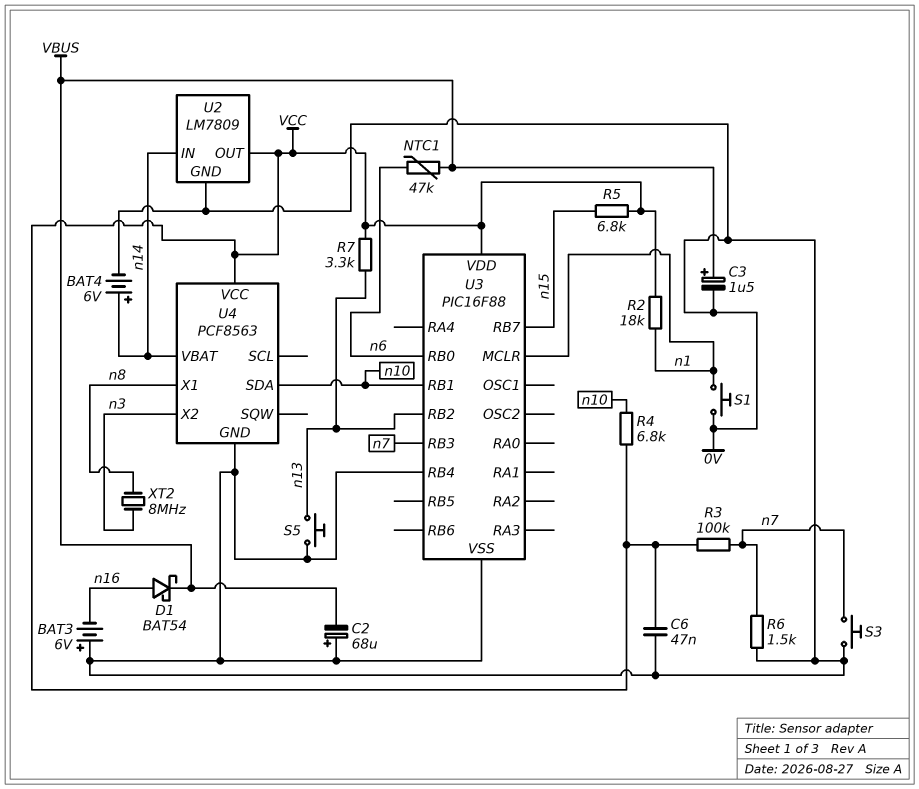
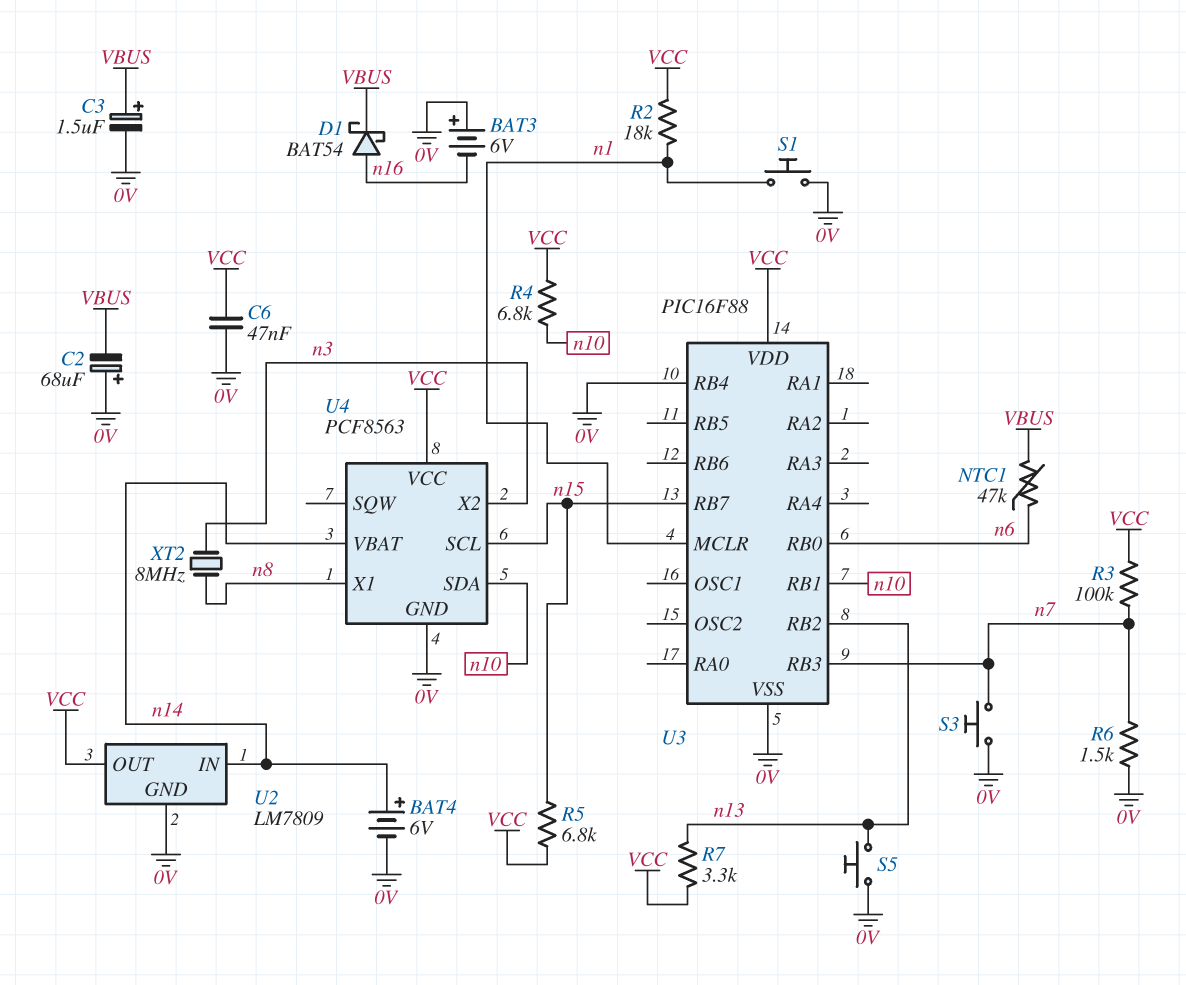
U4 pin SCL: none -> n15

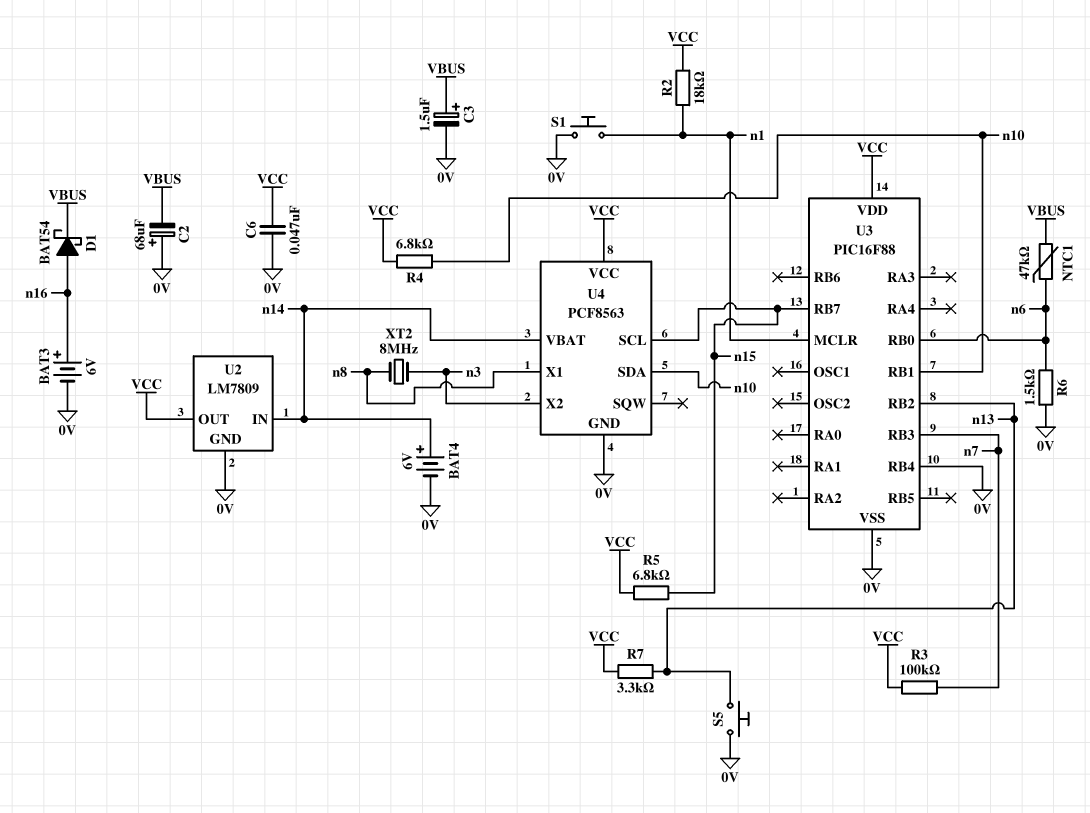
BAT3: 6V (plus 0V, minus n16) -> 6V (plus n16, minus 0V)
R6: 1.5k (0V, n7) -> 1.5k (0V, n6)
S3: button (0V, n7) -> none

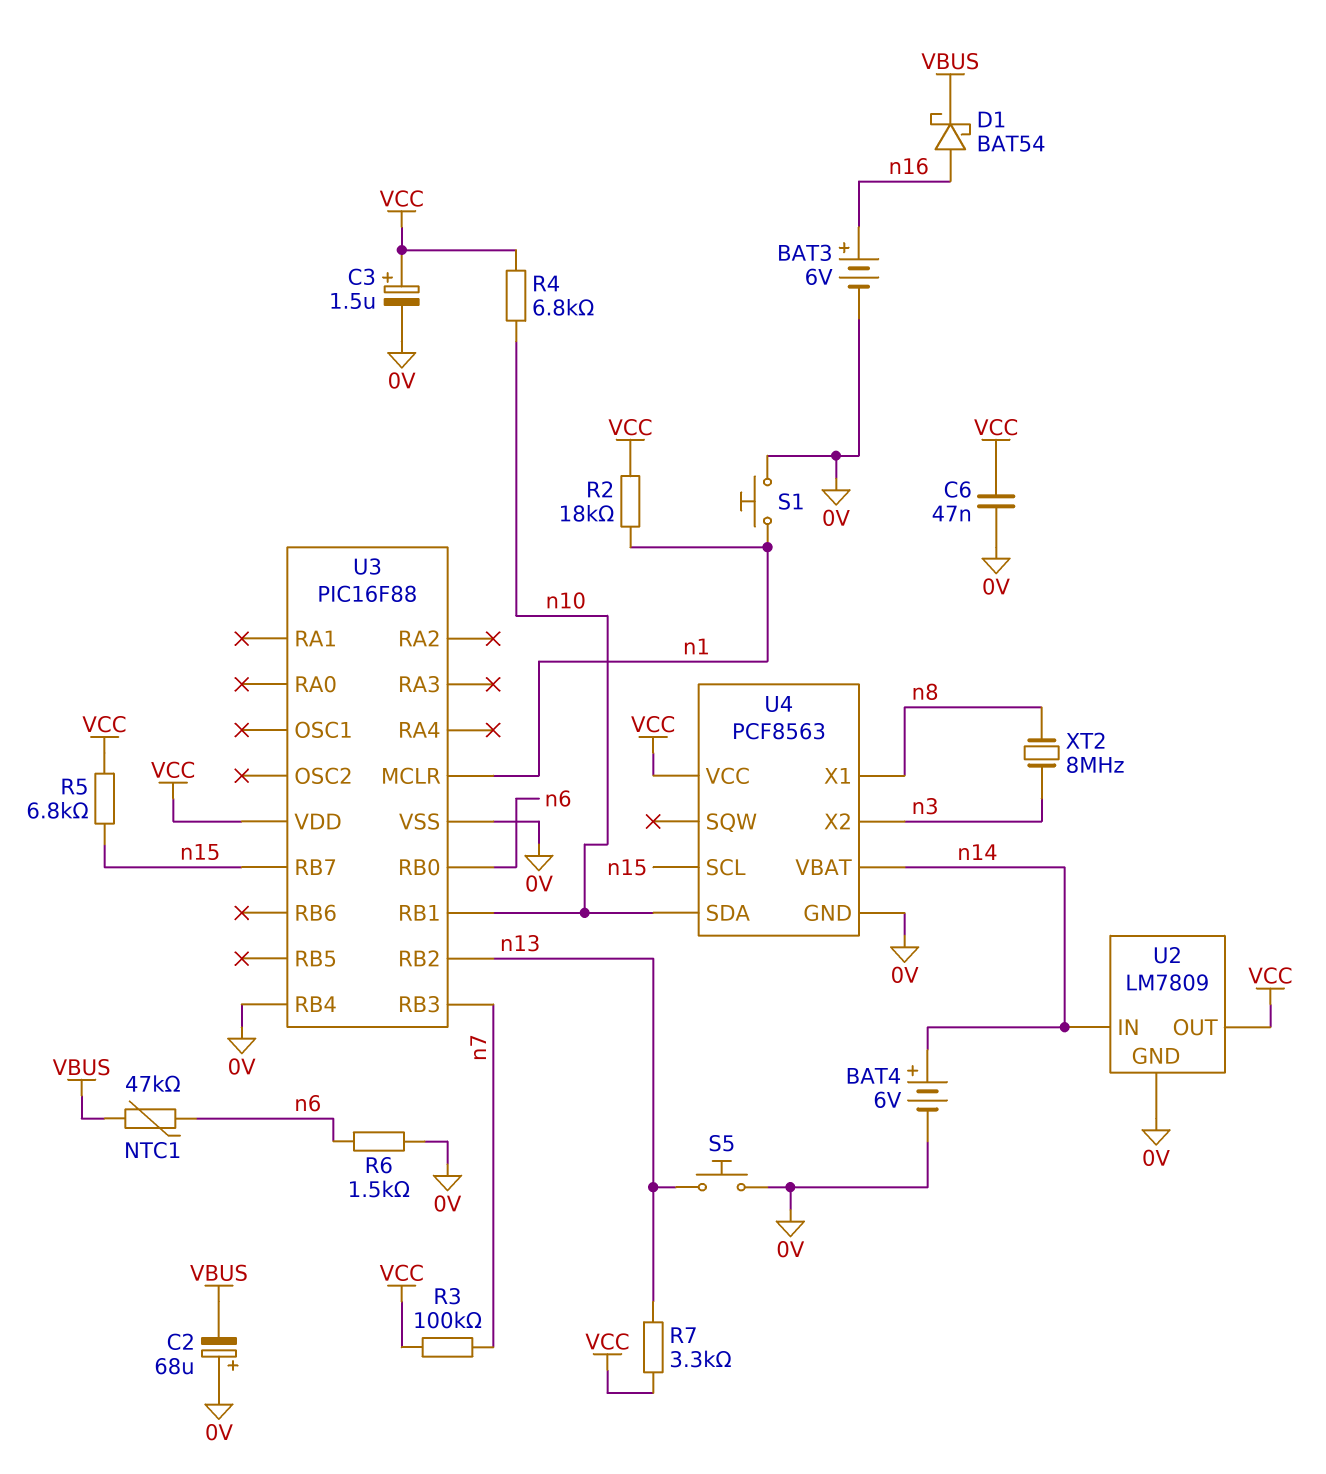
C3: 1.5uF (plus VBUS, minus 0V) -> 1.5uF (plus VCC, minus 0V)

